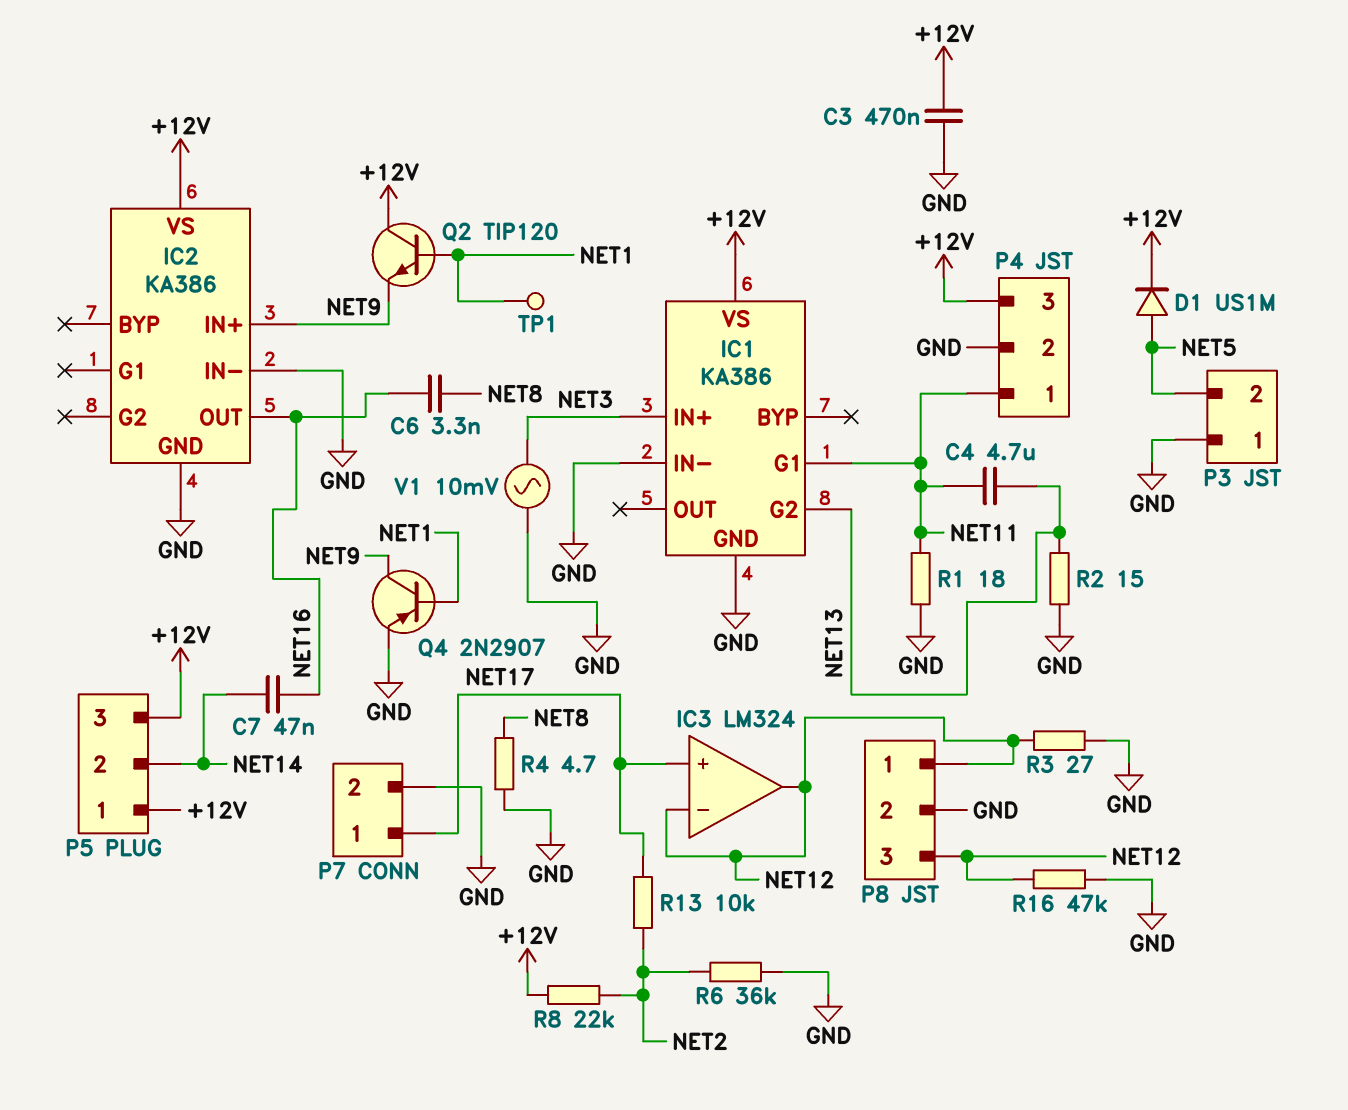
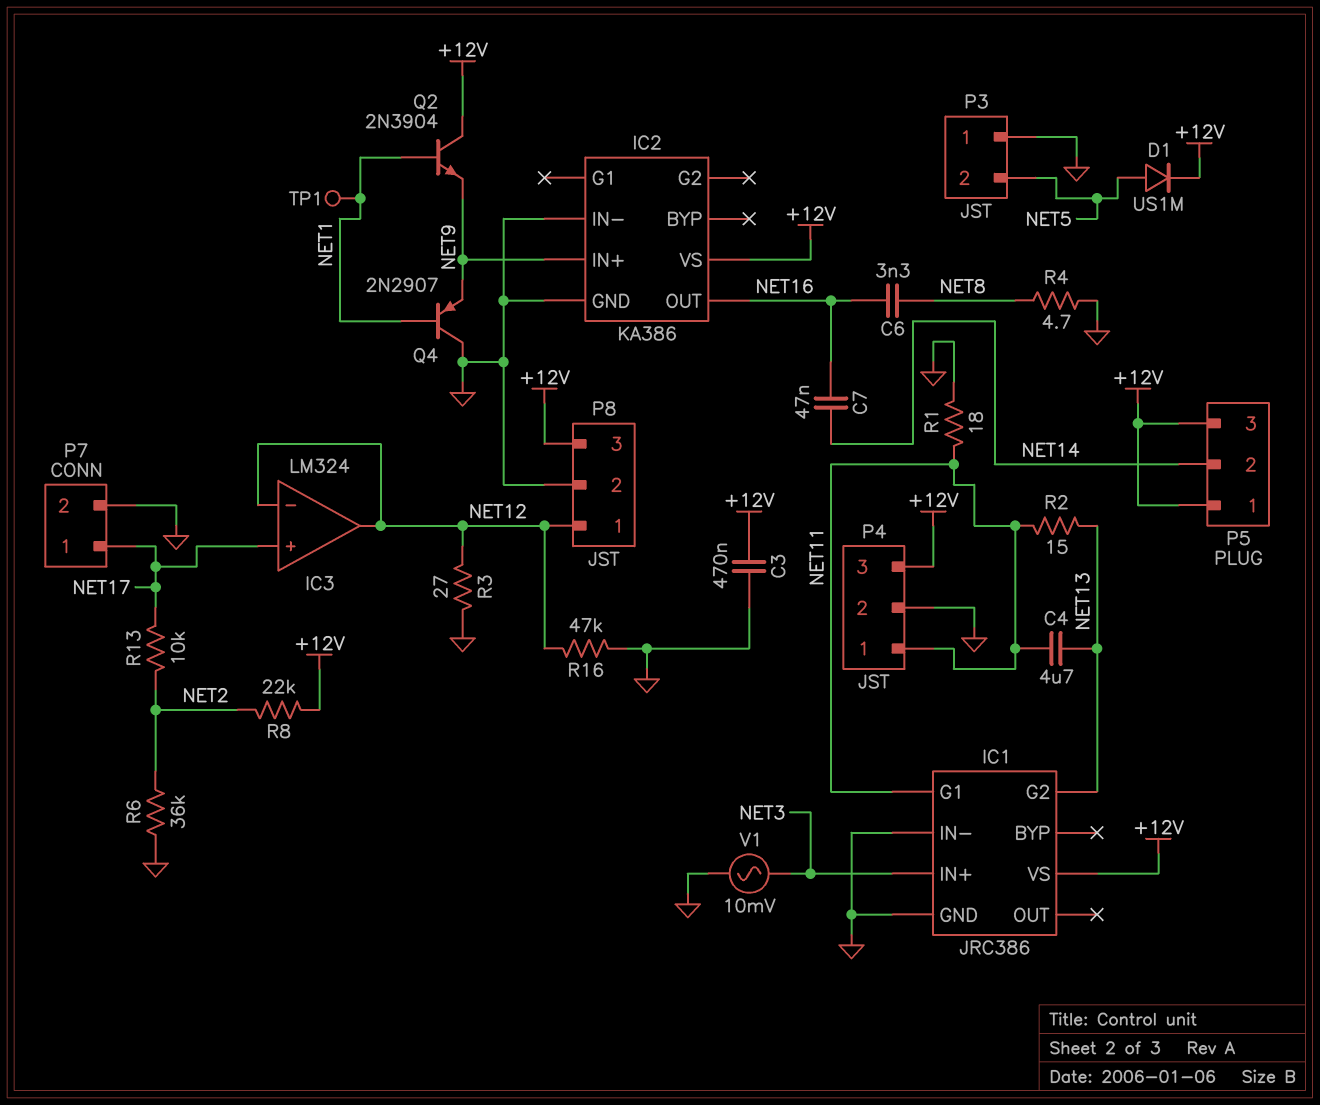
IC1: KA386 -> JRC386
P8 pin 3: NET12 -> +12V
Q2: NPN TIP120 (B NET1, C +12V, E NET9) -> NPN 2N3904 (B NET1, C +12V, E NET9)
Q4: PNP 2N2907 (B NET1, C NET9, E GND) -> PNP 2N2907 (B NET1, C GND, E NET9)
R2: 15 (GND, NET13) -> 15 (NET11, NET13)

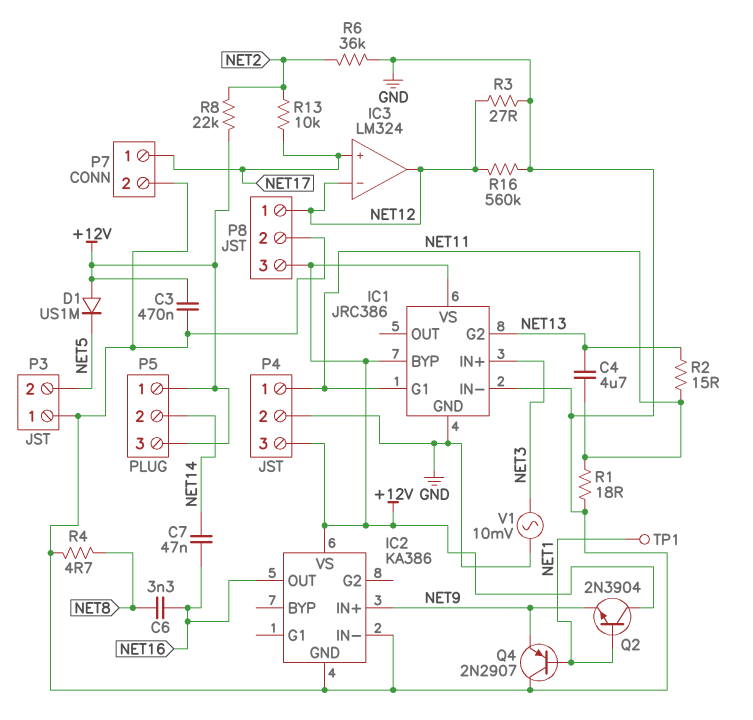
D1: diode US1M (A NET5, K +12V) -> diode US1M (A +12V, K NET5)
IC1 pin BYP: none -> +12V
R16: 47k (GND, NET12) -> 560k (GND, NET12)

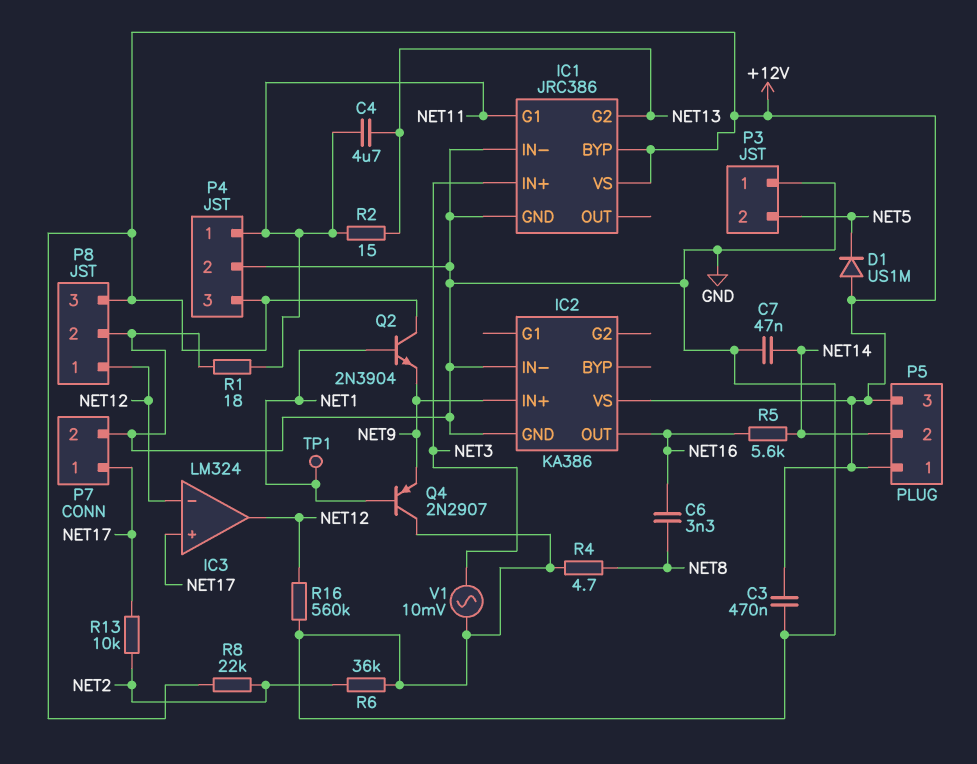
C7: 47nF (NET14, NET16) -> 47nF (GND, NET14)
R3: 27 (GND, NET12) -> none
R5: none -> 5.6k (NET14, NET16)

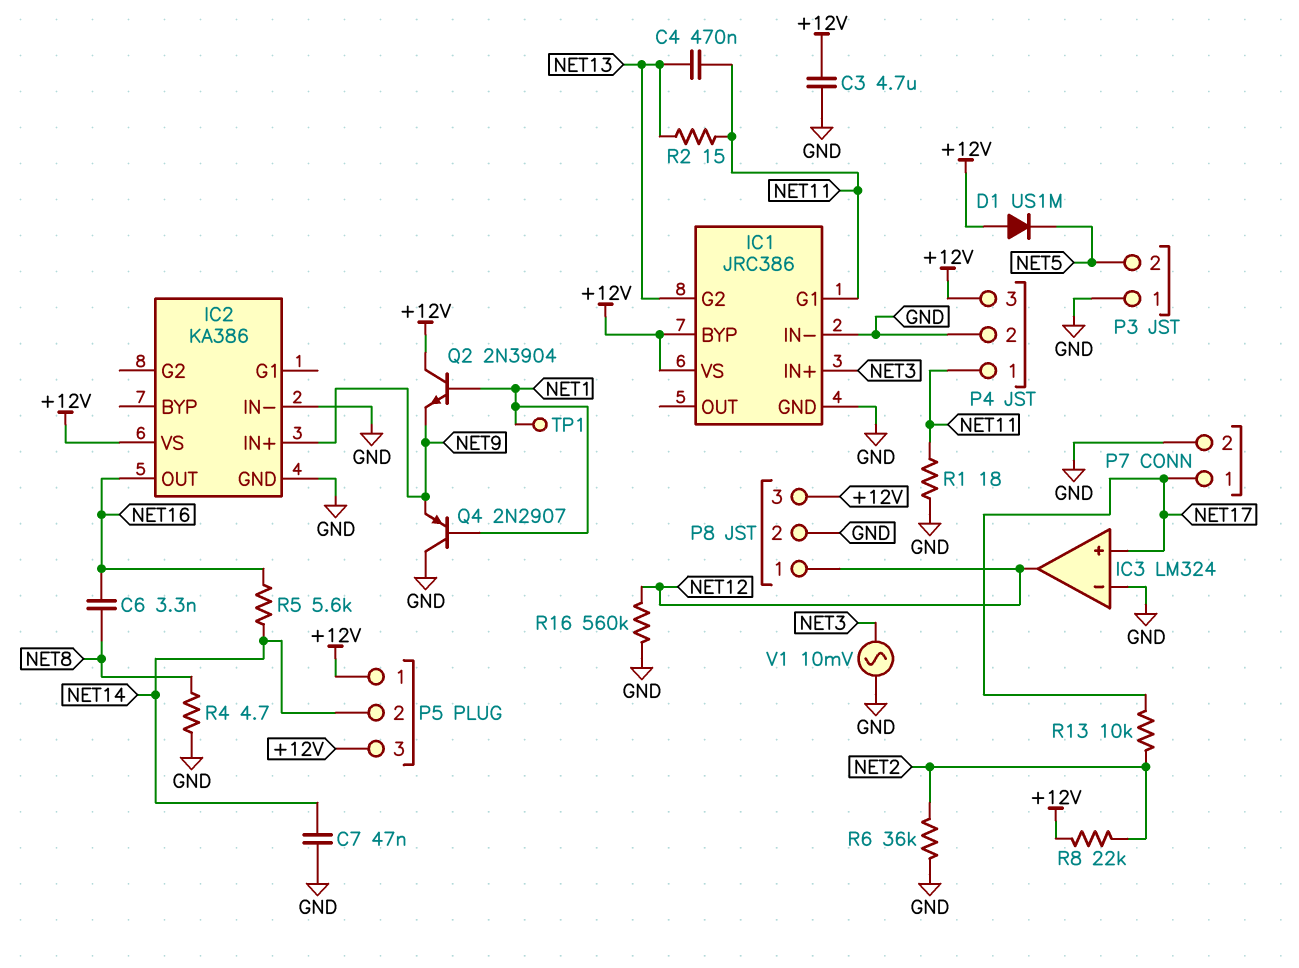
C3: 470nF (+12V, GND) -> 4.7uF (+12V, GND)
C4: 4.7uF (NET11, NET13) -> 470nF (NET11, NET13)
IC3 pin in-: NET12 -> GND

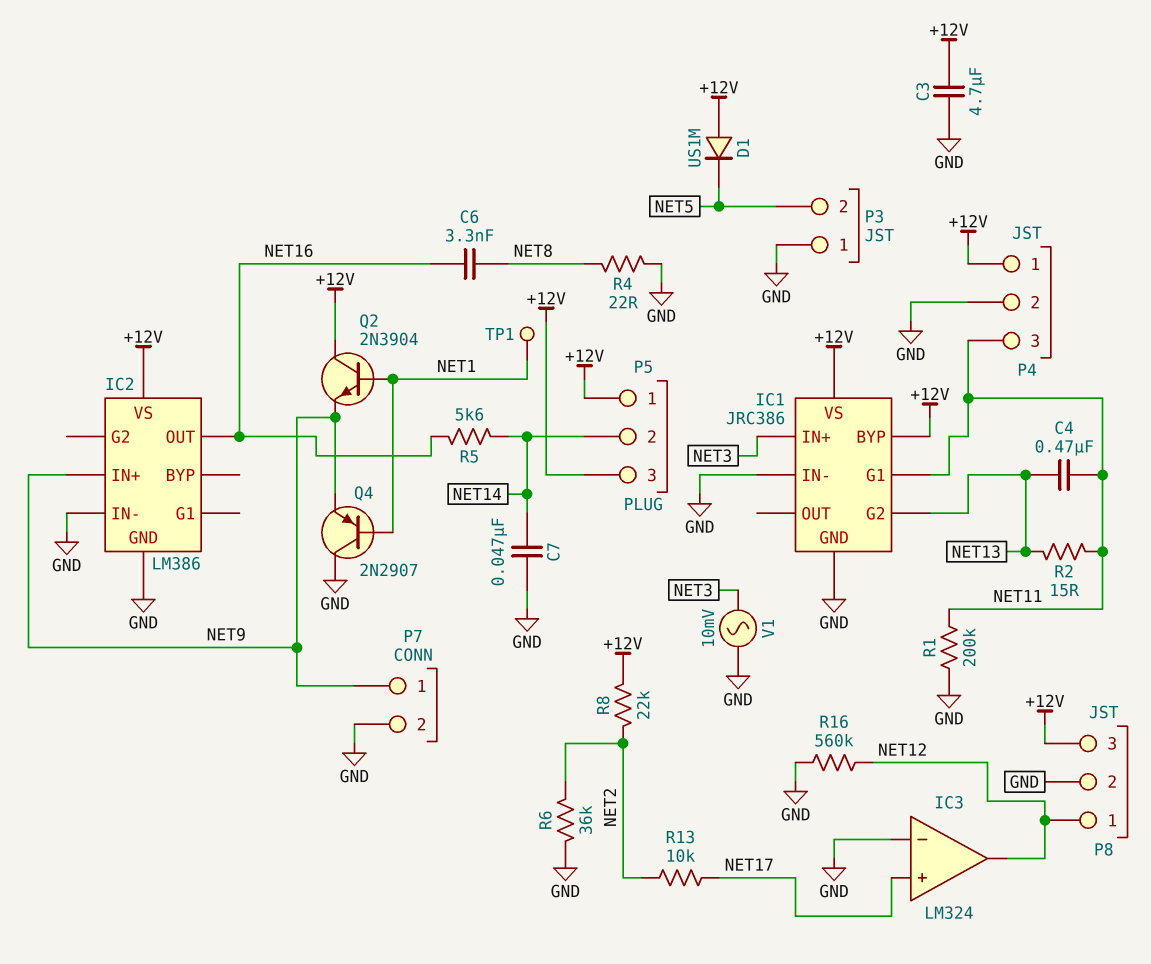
IC2: KA386 -> LM386
P4 pin 1: NET11 -> +12V
P4 pin 3: +12V -> NET11
P7 pin 1: NET17 -> NET9
R1: 18 (GND, NET11) -> 200k (GND, NET11)
R4: 4.7 (GND, NET8) -> 22 (GND, NET8)

